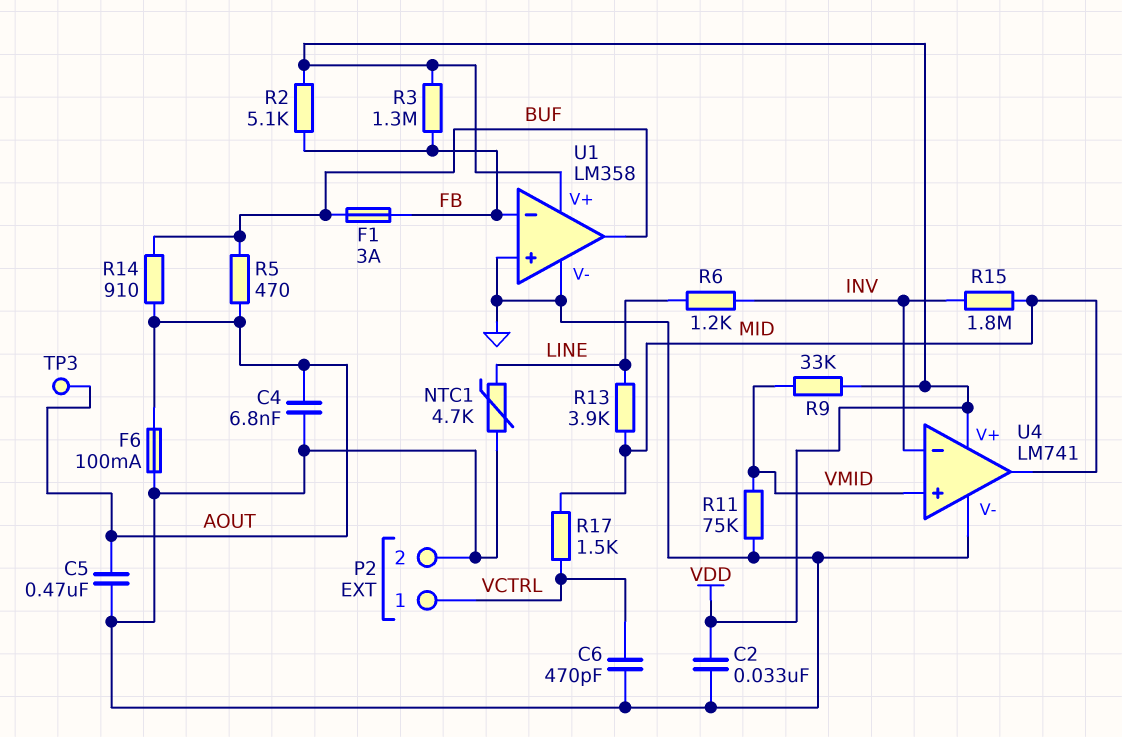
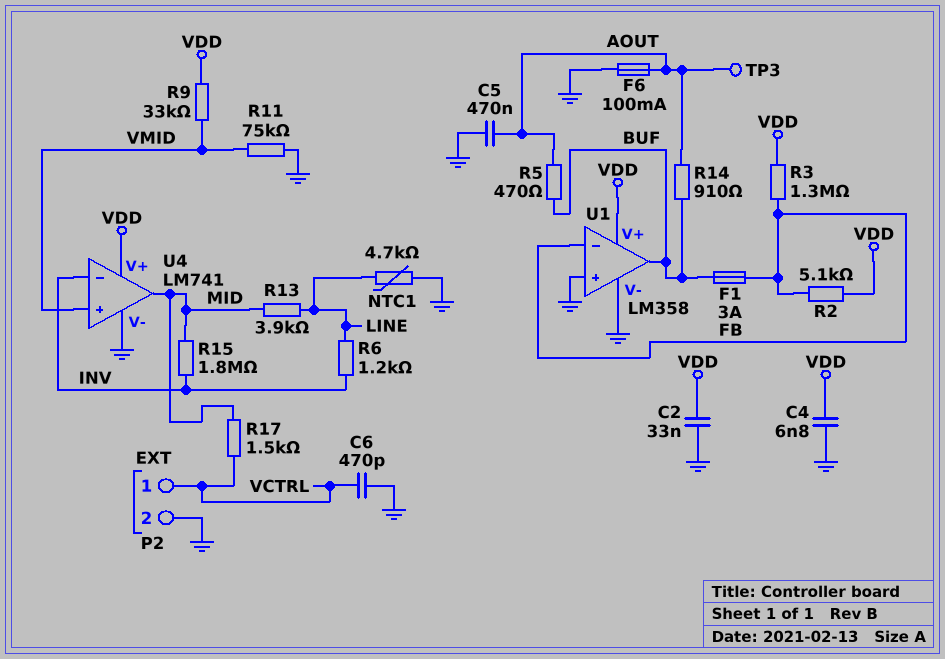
C4: 6.8nF (AOUT, GND) -> 6.8nF (GND, VDD)

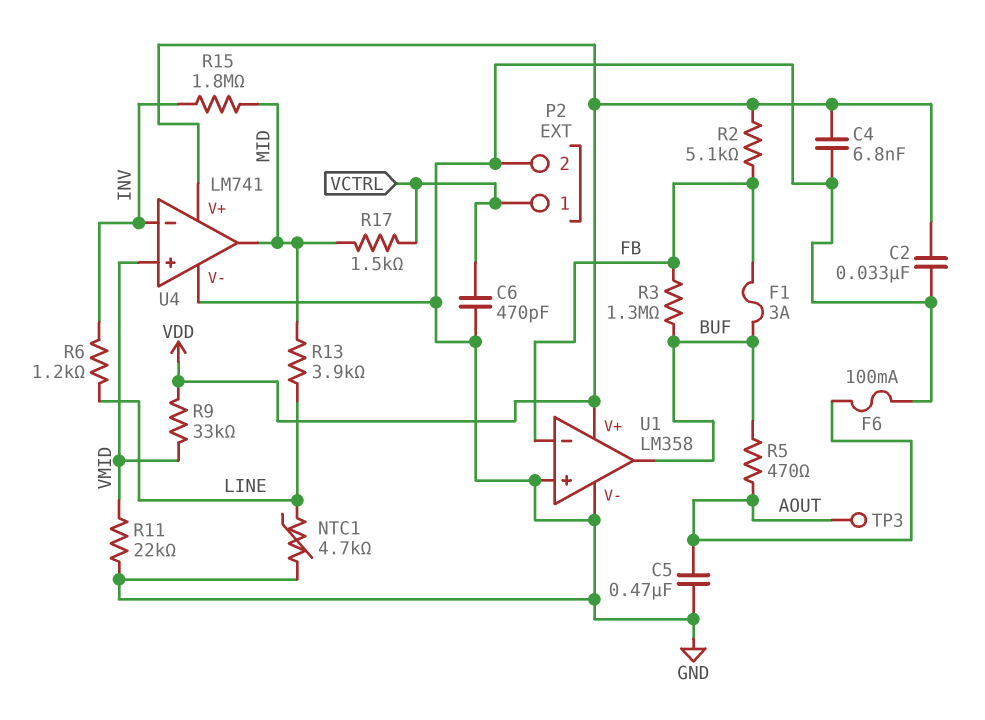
R3: 1.3M (FB, VDD) -> 1.3M (BUF, FB)
R11: 75k (GND, VMID) -> 22k (GND, VMID)
R14: 910 (AOUT, BUF) -> none

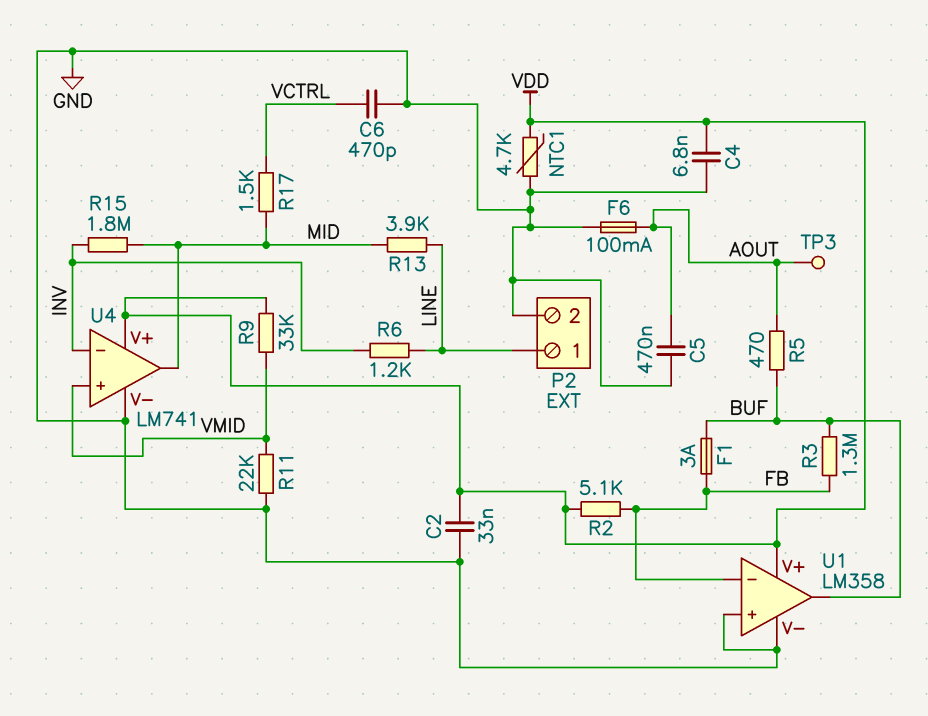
NTC1: 4.7k (GND, LINE) -> 4.7k (GND, VDD)
P2 pin 1: VCTRL -> LINE

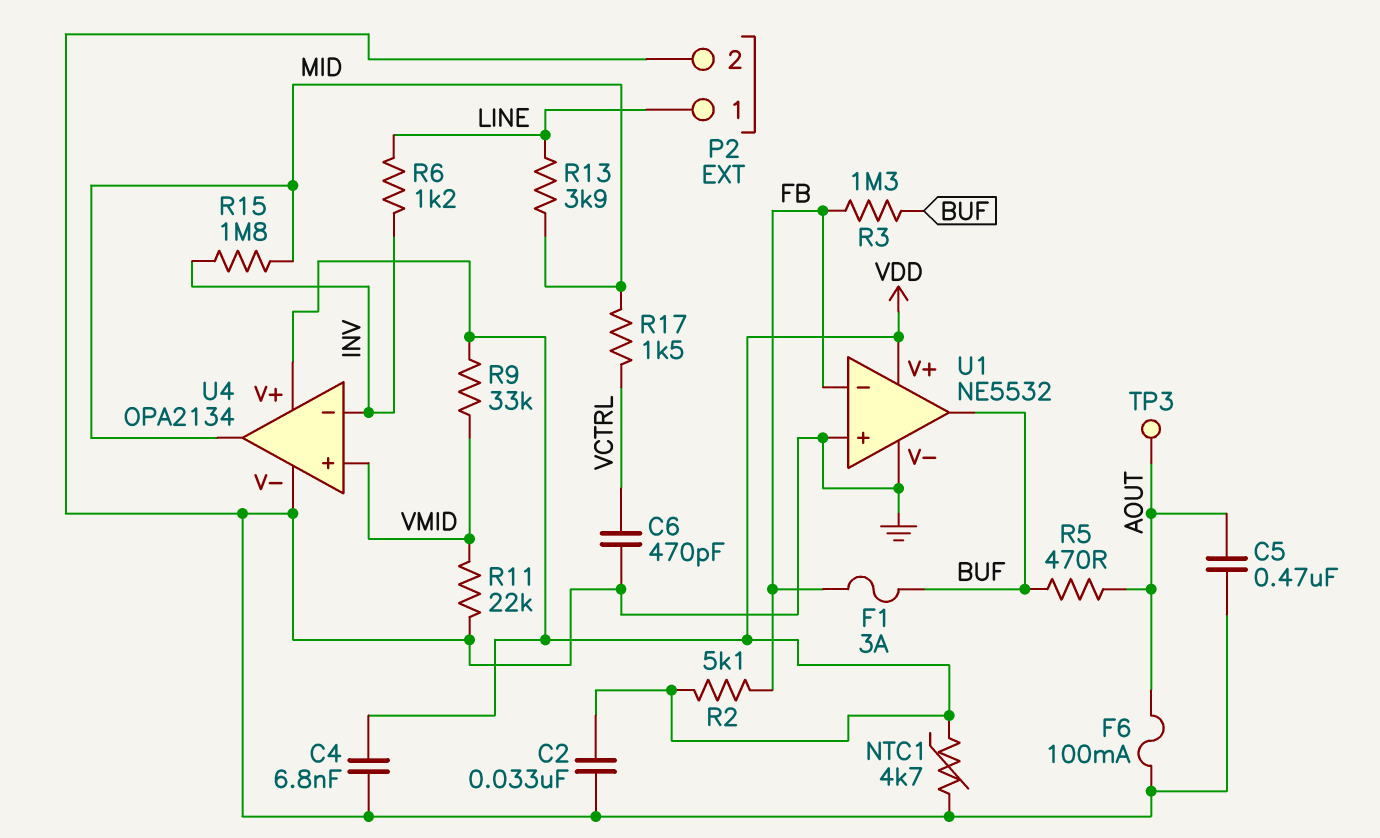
U1: LM358 -> NE5532
U4: LM741 -> OPA2134

